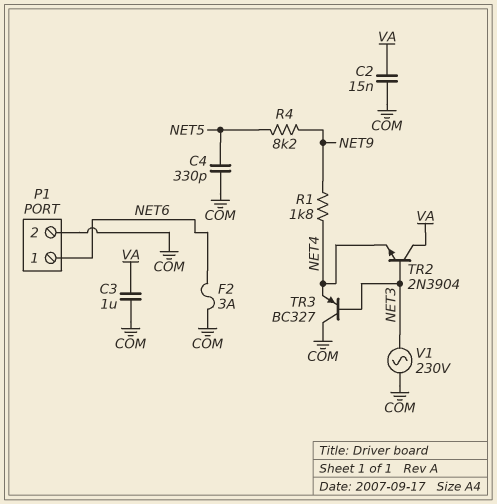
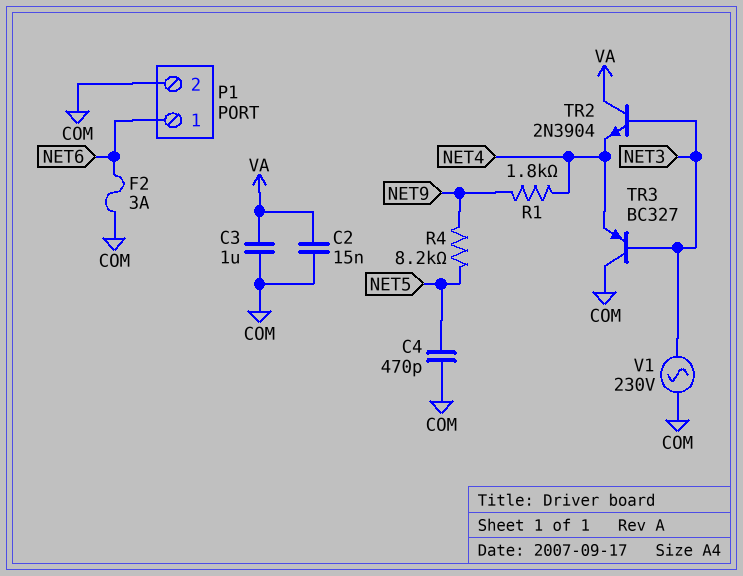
C4: 330pF (COM, NET5) -> 470pF (COM, NET5)

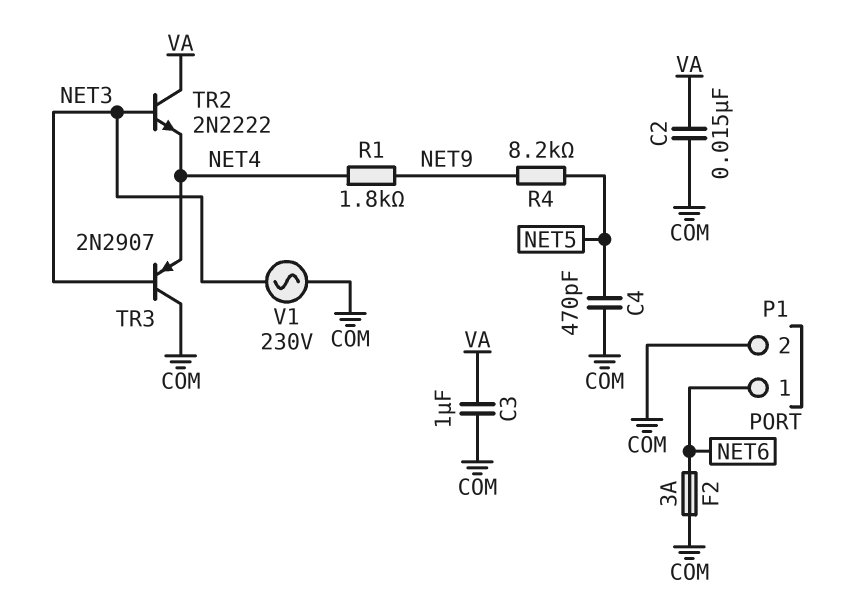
TR2: NPN 2N3904 (B NET3, C VA, E NET4) -> NPN 2N2222 (B NET3, C VA, E NET4)
TR3: PNP BC327 (B NET3, C COM, E NET4) -> PNP 2N2907 (B NET3, C COM, E NET4)

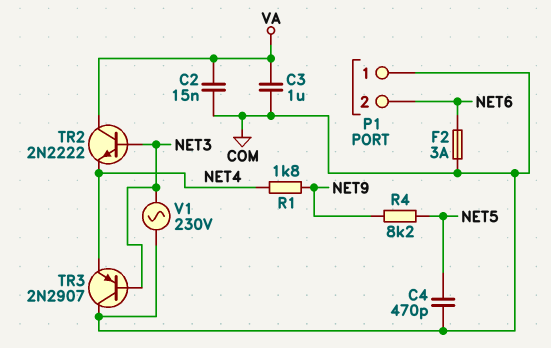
P1 pin 1: NET6 -> COM
P1 pin 2: COM -> NET6

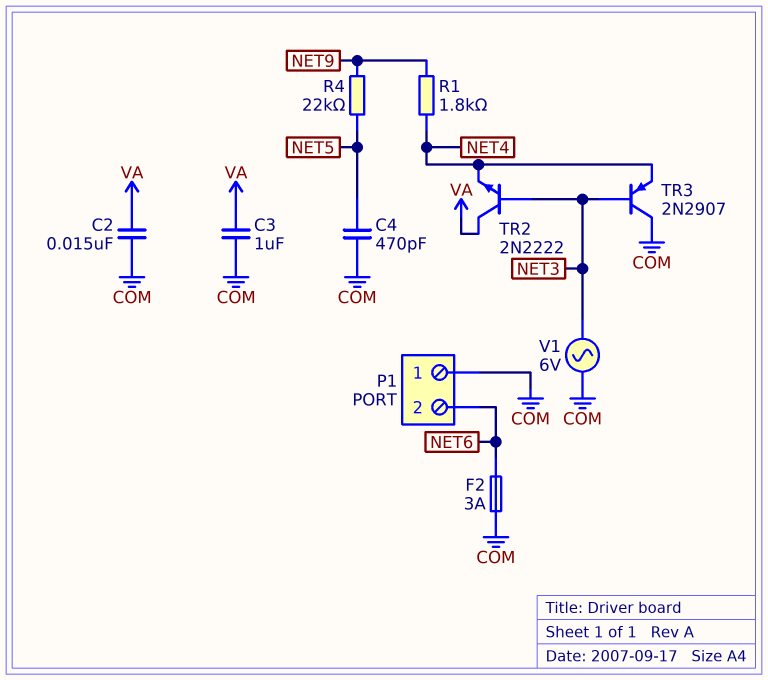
R4: 8.2k (NET5, NET9) -> 22k (NET5, NET9)
V1: AC 230V (COM, NET3) -> AC 6V (COM, NET3)

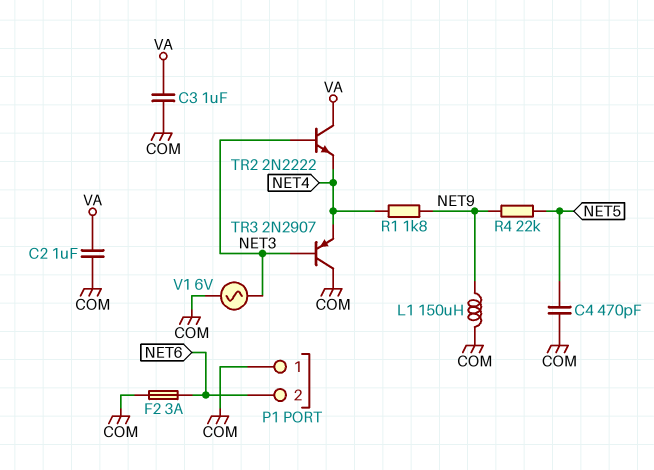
C2: 15nF (COM, VA) -> 1uF (COM, VA)
L1: none -> 150uH (COM, NET9)

